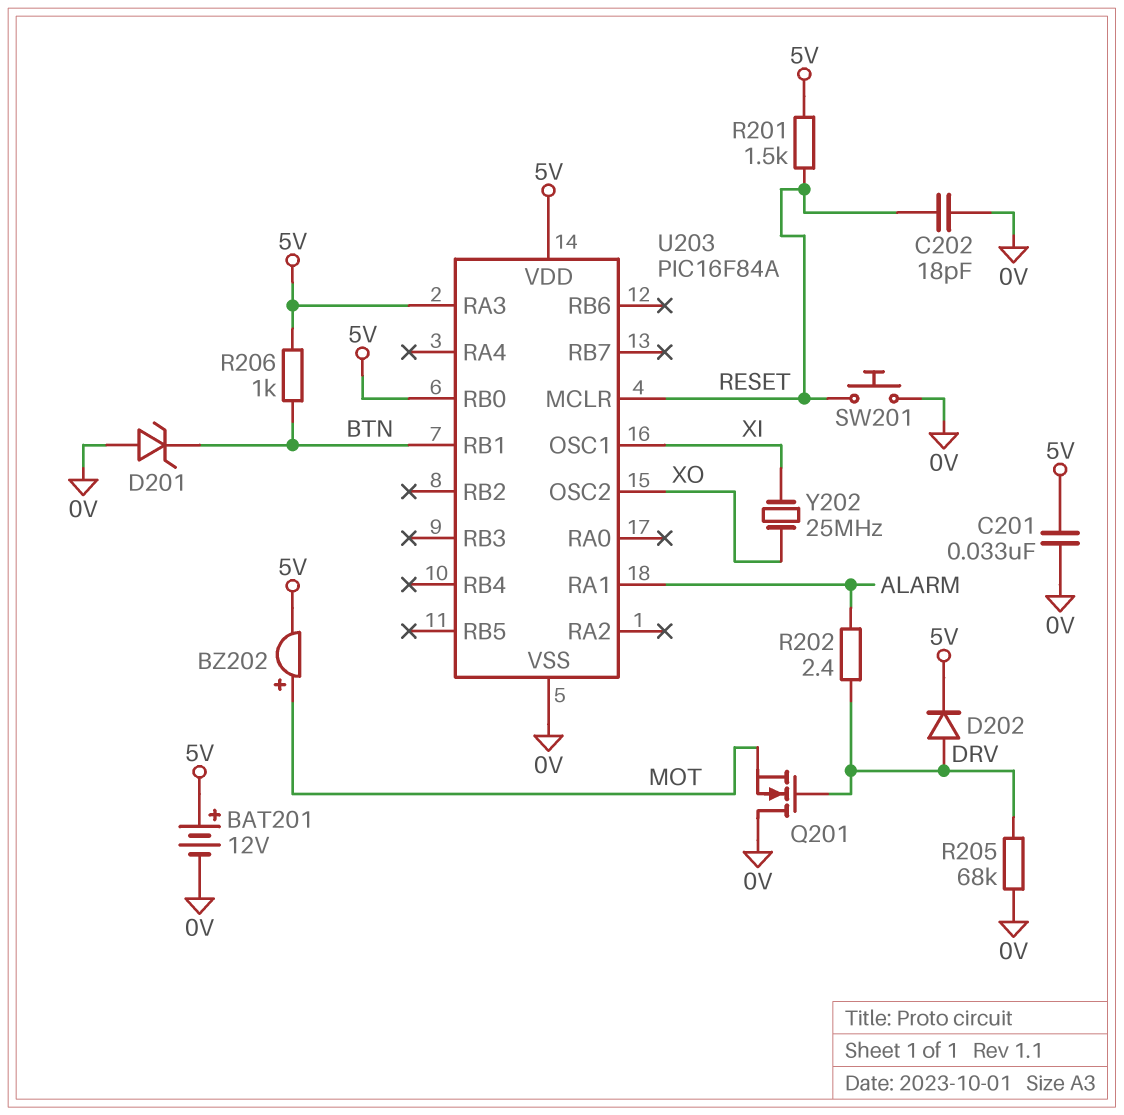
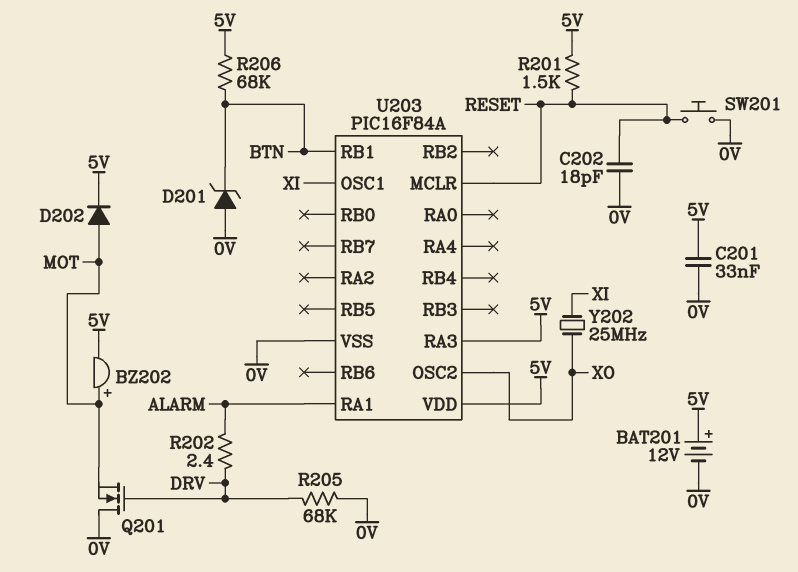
D202: diode (A DRV, K 5V) -> diode (A MOT, K 5V)
R206: 1k (5V, BTN) -> 68k (5V, BTN)
U203 pin RB0: 5V -> none

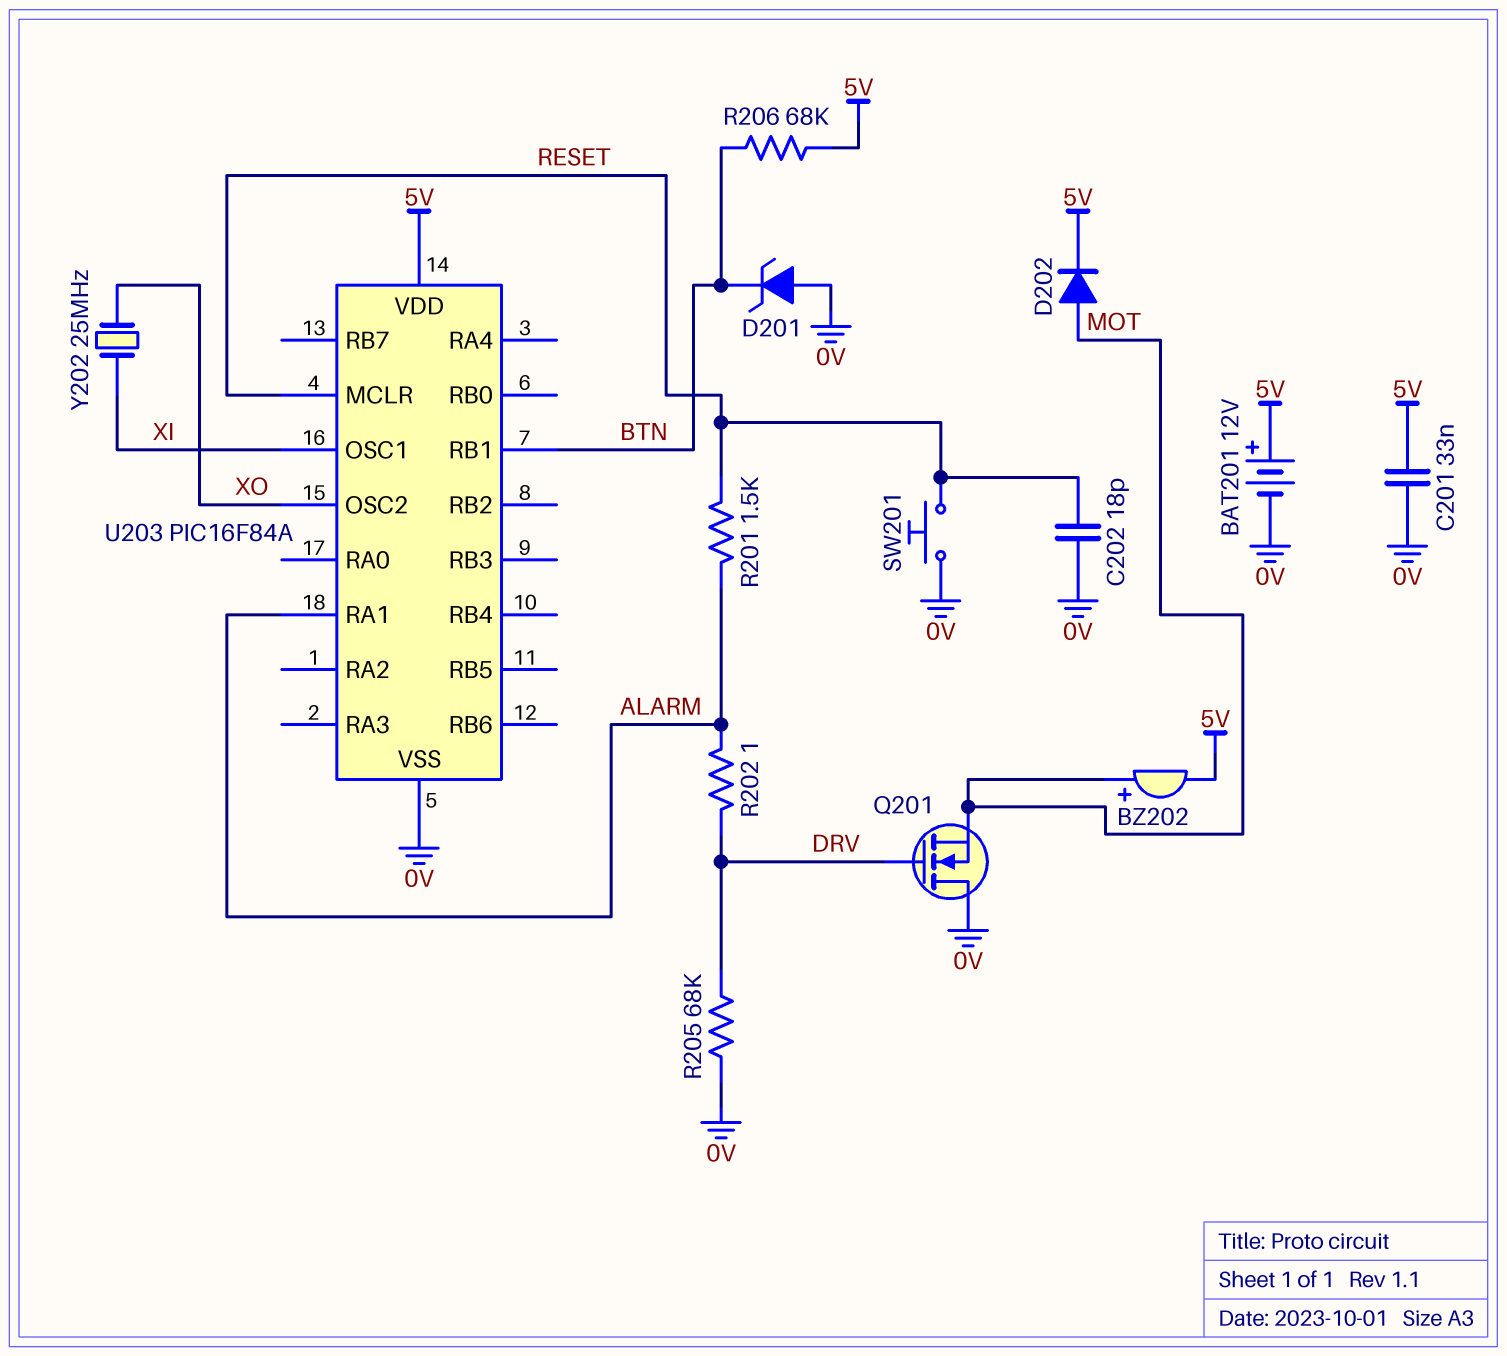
R201: 1.5k (5V, RESET) -> 1.5k (ALARM, RESET)
R202: 2.4 (ALARM, DRV) -> 1 (ALARM, DRV)
U203 pin RA3: 5V -> none

